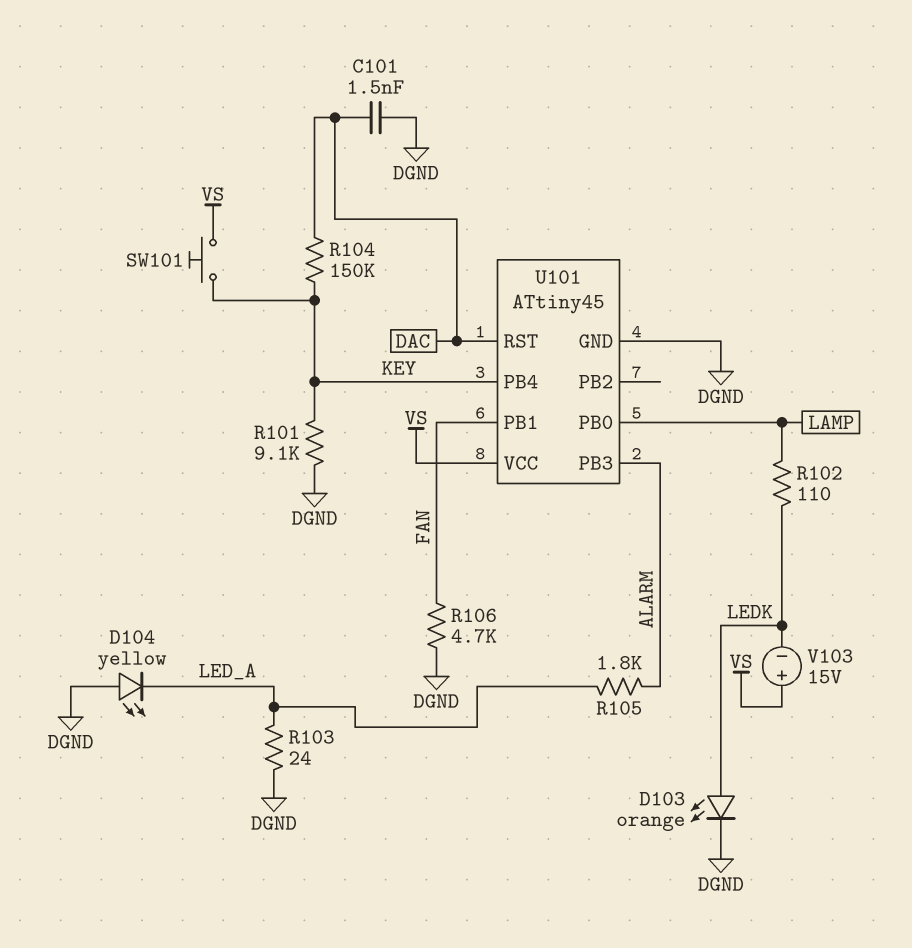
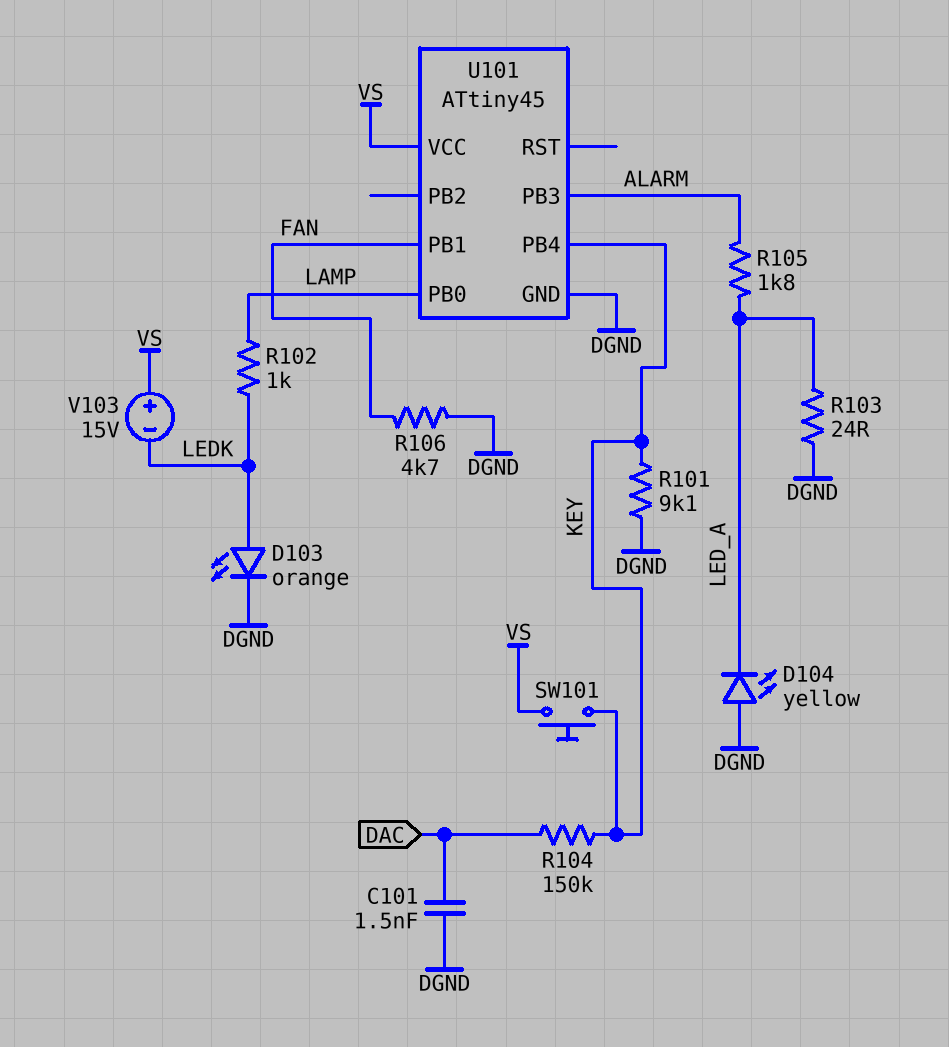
R102: 110 (LAMP, LEDK) -> 1k (LAMP, LEDK)
U101 pin RST: DAC -> none

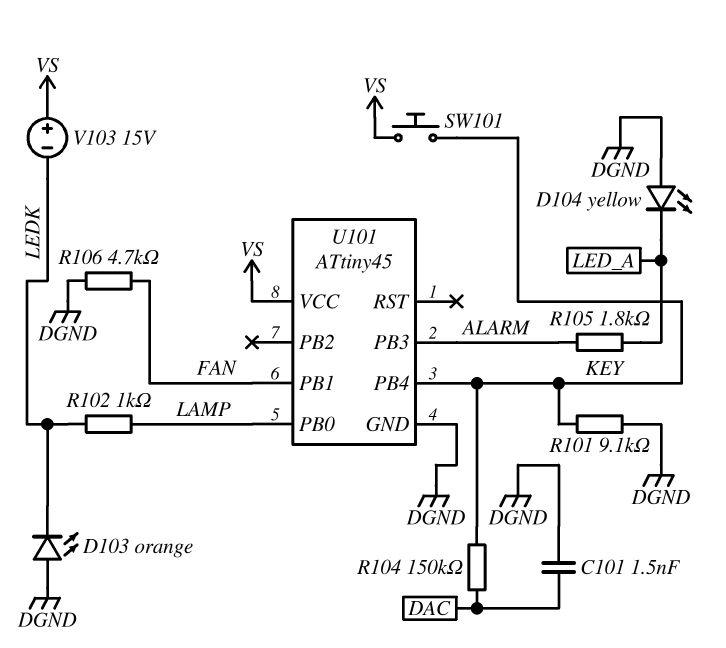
D103: LED orange (A LEDK, K DGND) -> LED orange (A DGND, K LEDK)
R103: 24 (DGND, LED_A) -> none

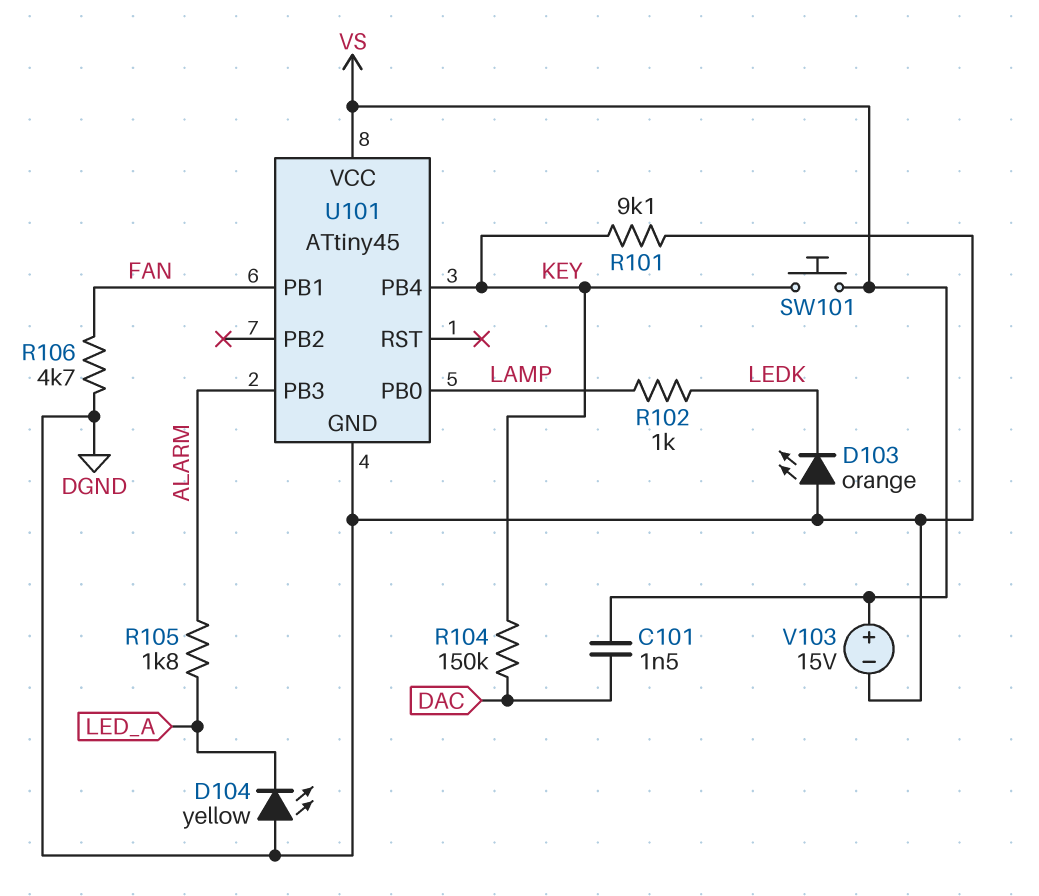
C101: 1.5nF (DAC, DGND) -> 1.5nF (DAC, VS)
V103: 15V (plus VS, minus LEDK) -> 15V (plus VS, minus DGND)

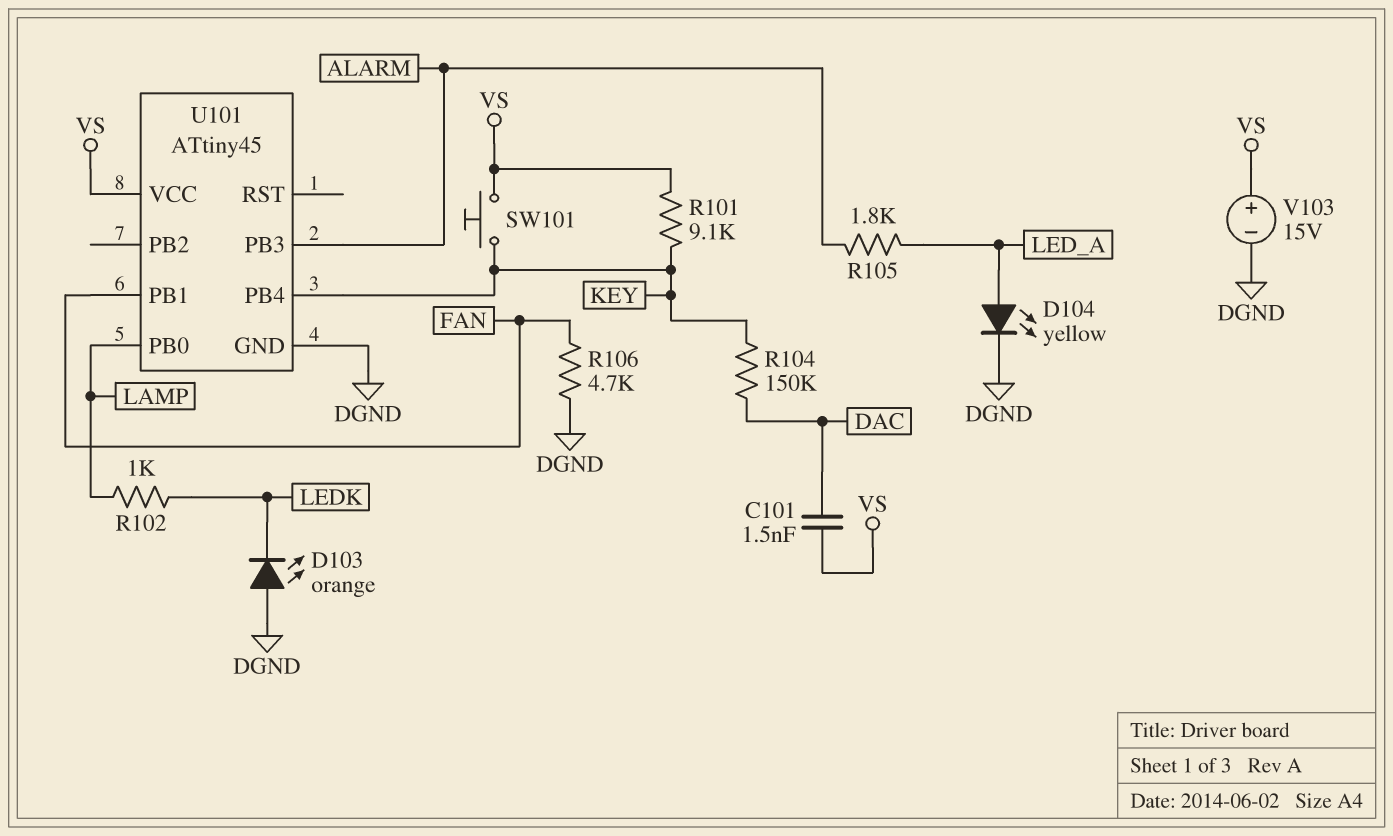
D104: LED yellow (A DGND, K LED_A) -> LED yellow (A LED_A, K DGND)
R101: 9.1k (DGND, KEY) -> 9.1k (KEY, VS)

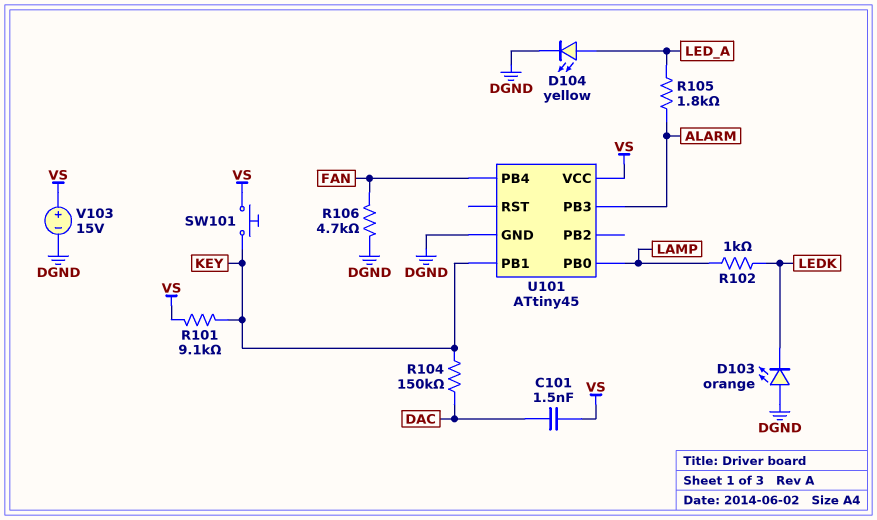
U101 pin PB1: FAN -> KEY
U101 pin PB4: KEY -> FAN

